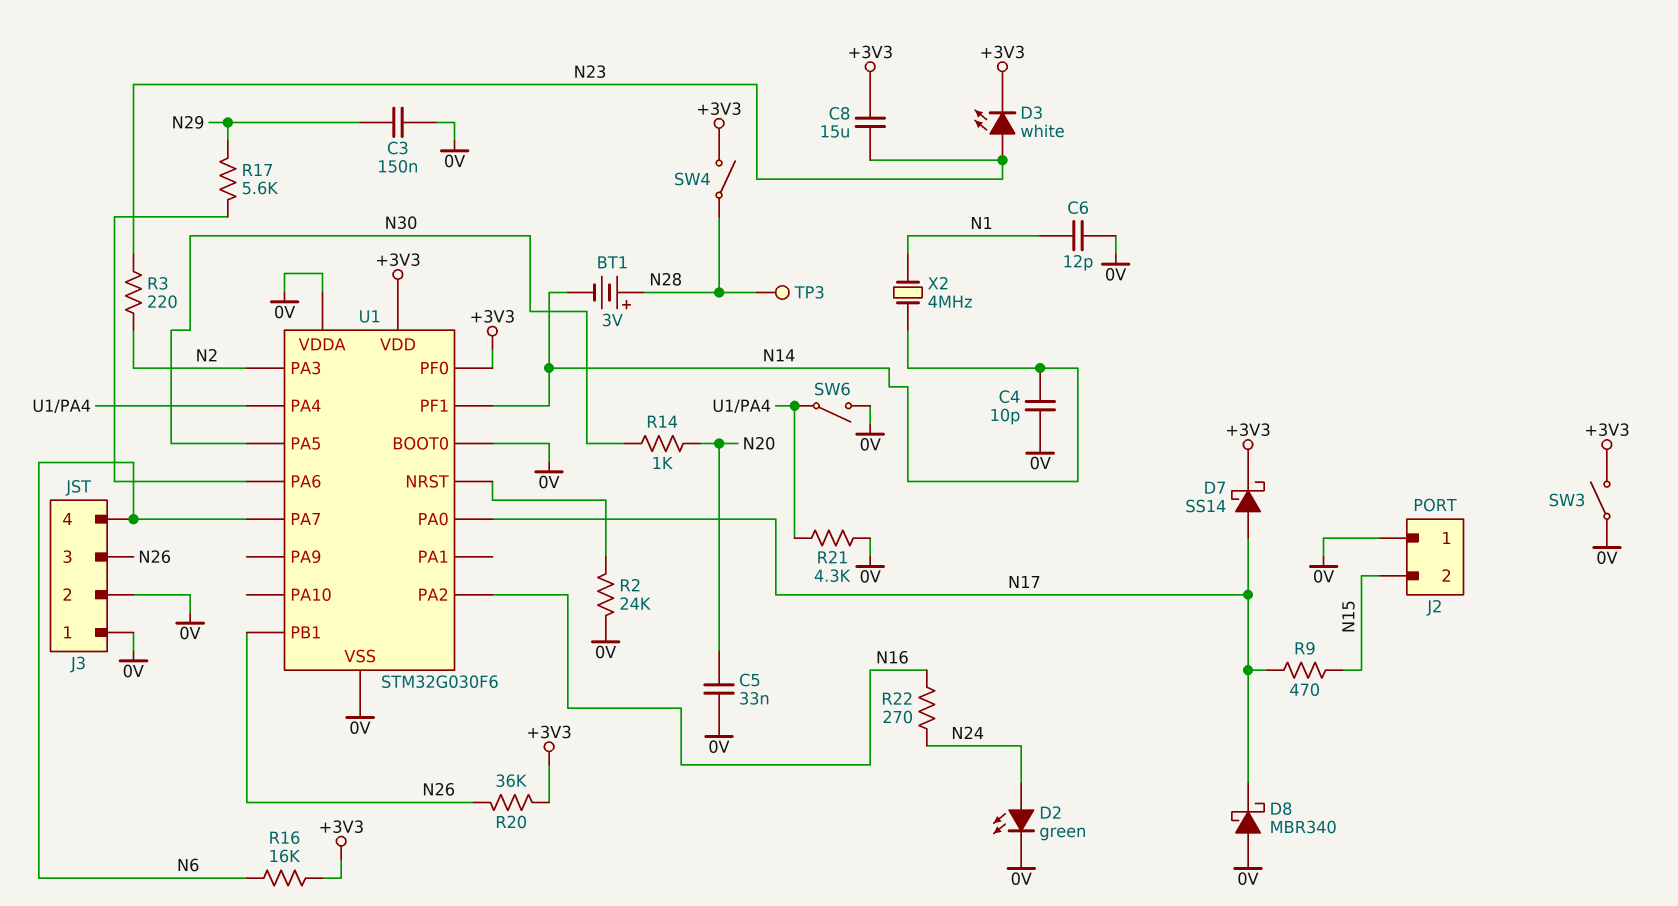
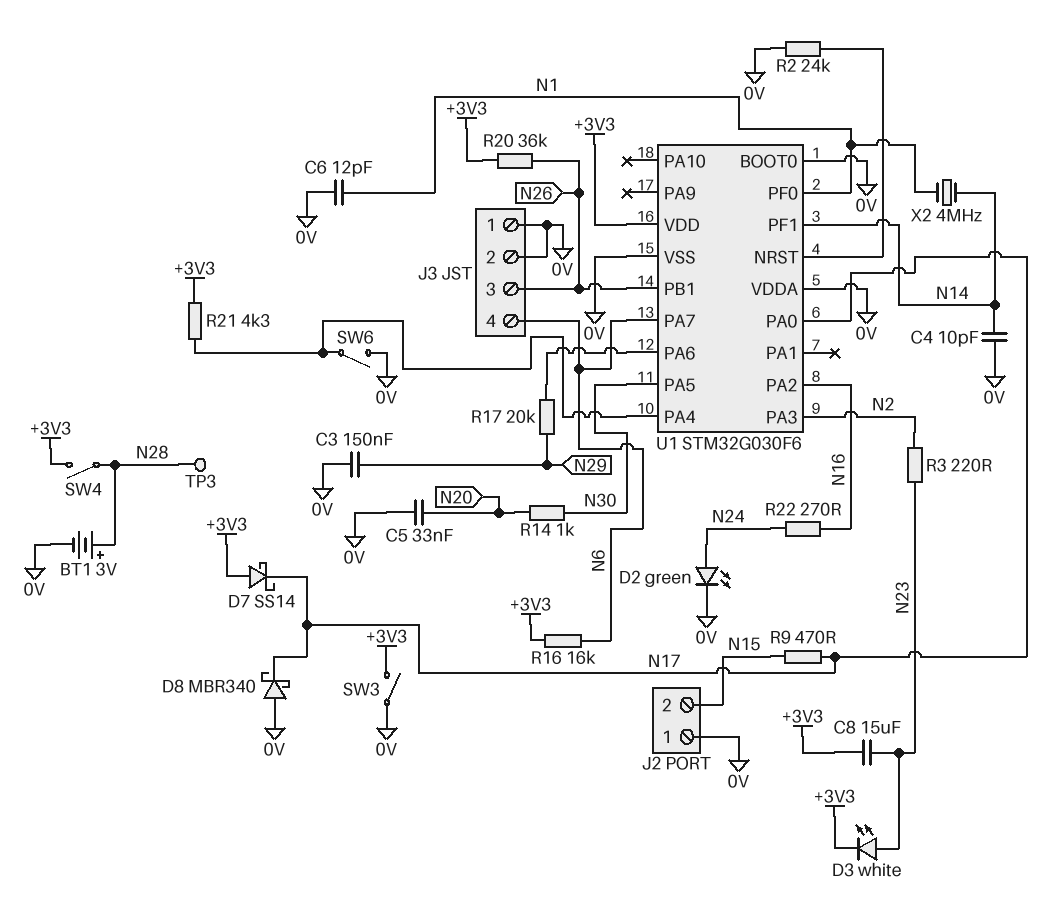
BT1: 3V (plus N28, minus N14) -> 3V (plus N28, minus 0V)
D7: schottky SS14 (A N17, K +3V3) -> schottky SS14 (A +3V3, K N17)
R17: 5.6k (N29, U1/PA6) -> 20k (N29, U1/PA6)
R21: 4.3k (0V, U1/PA4) -> 4.3k (+3V3, U1/PA4)
U1 pin PF0: +3V3 -> N1

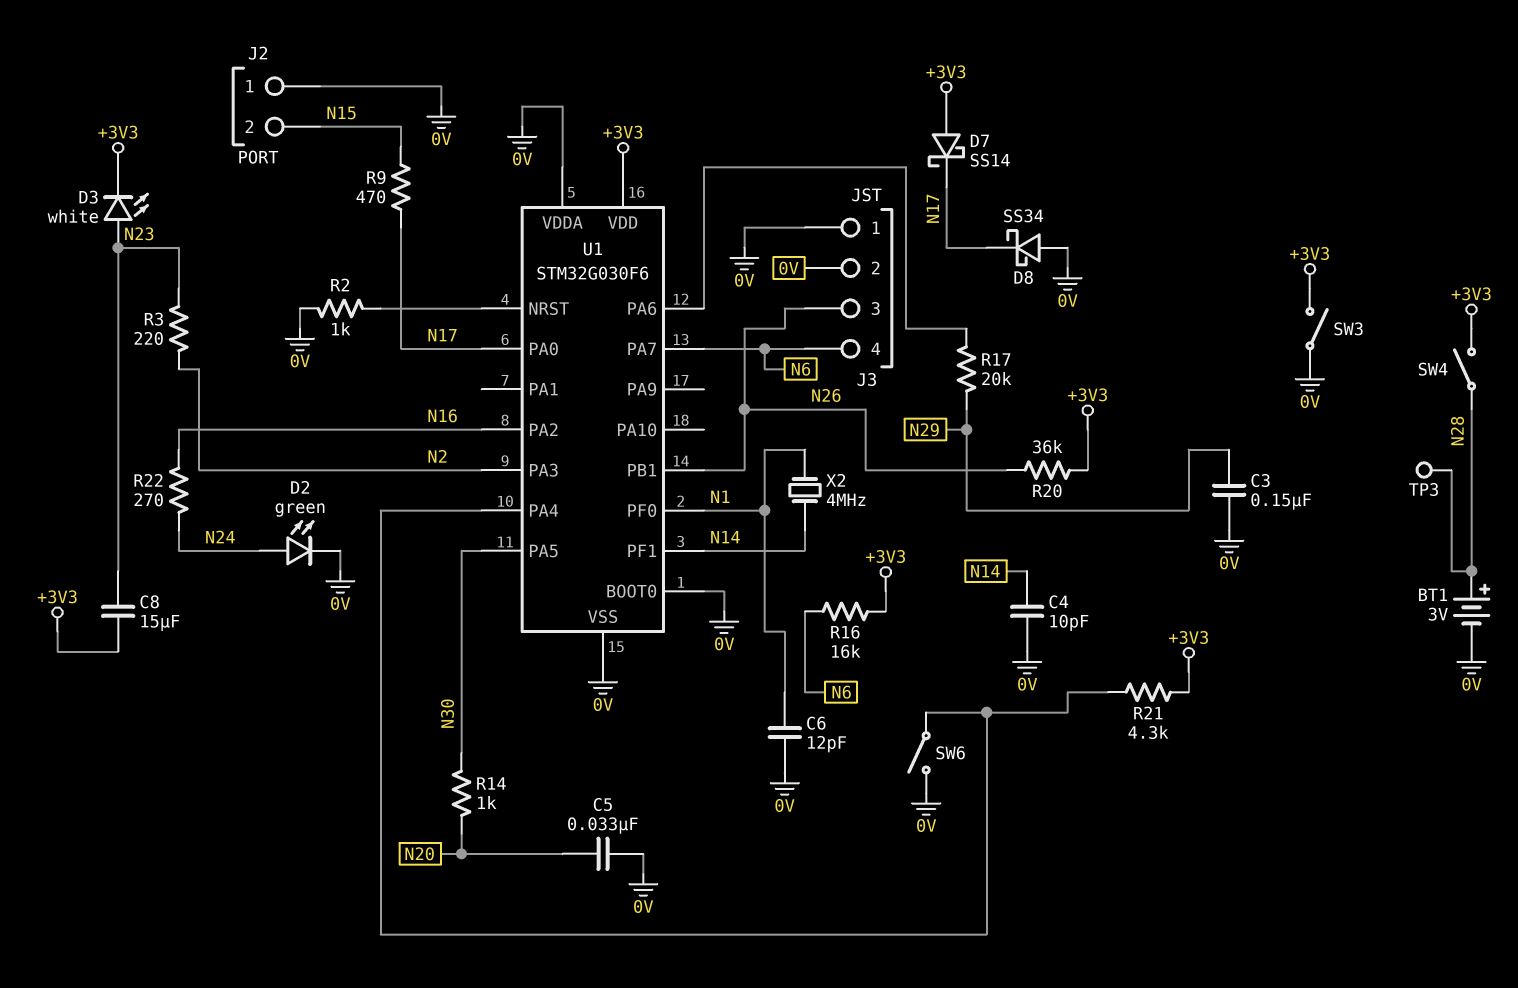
D8: schottky MBR340 (A 0V, K N17) -> schottky SS34 (A 0V, K N17)
R2: 24k (0V, U1/NRST) -> 1k (0V, U1/NRST)

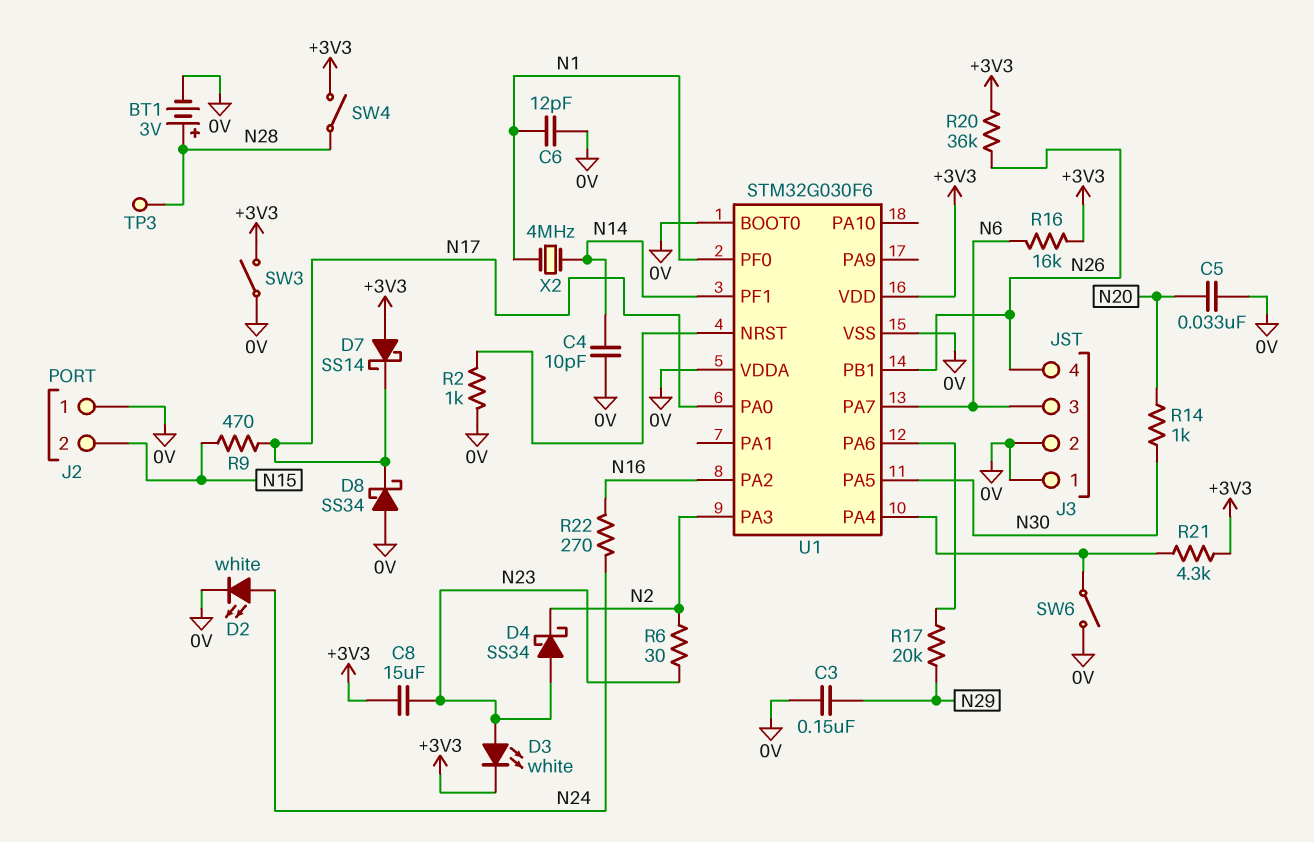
D2: LED green (A N24, K 0V) -> LED white (A N24, K 0V)
D4: none -> schottky SS34 (A N23, K N2)
J3 pin 3: N26 -> N6
J3 pin 4: N6 -> N26
R3: 220 (N2, N23) -> none
R6: none -> 30 (N2, N23)

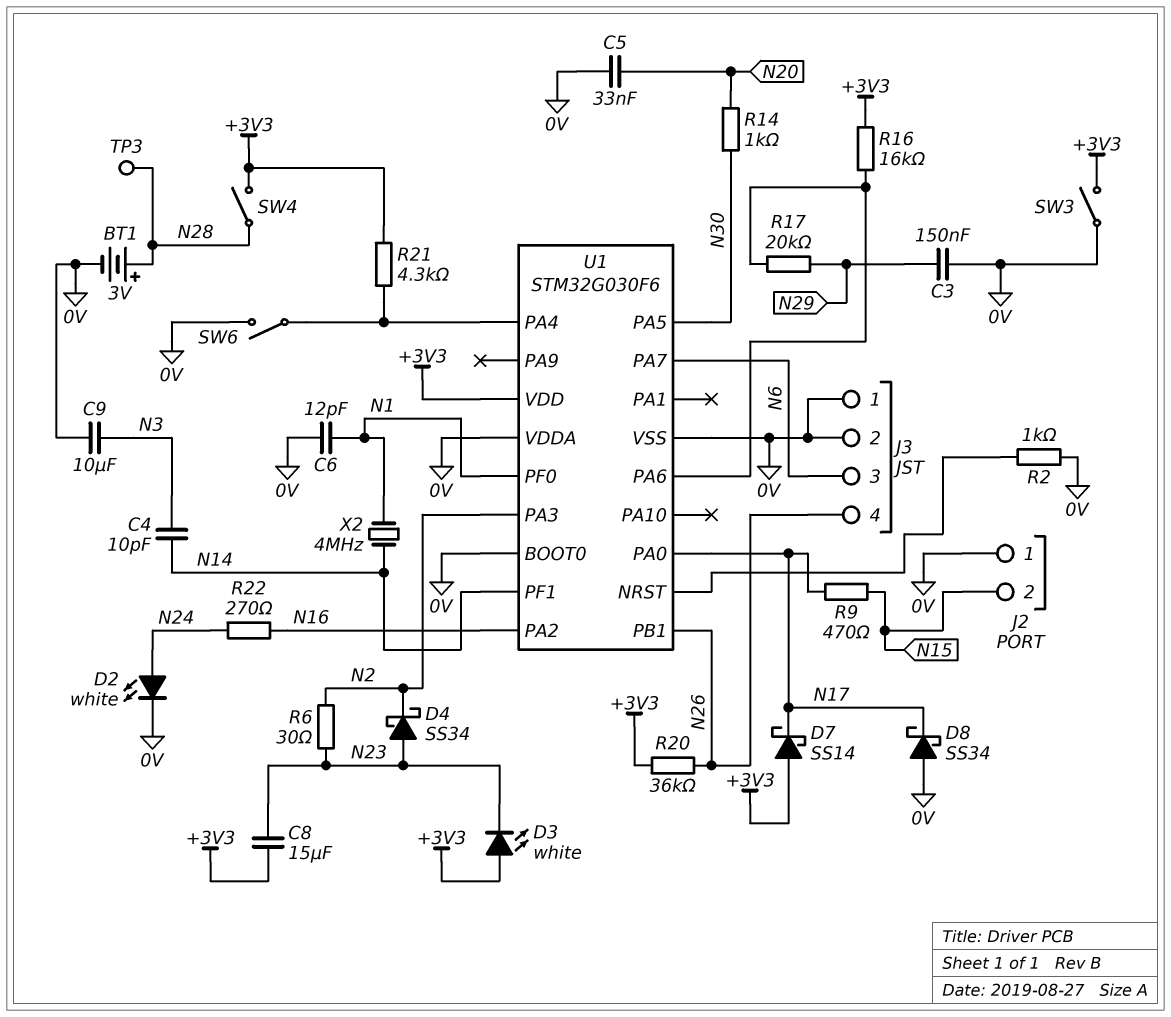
C4: 10pF (0V, N14) -> 10pF (N3, N14)
C9: none -> 10uF (0V, N3)
D3: LED white (A N23, K +3V3) -> LED white (A +3V3, K N23)
R16: 16k (+3V3, N6) -> 16k (+3V3, U1/PA6)

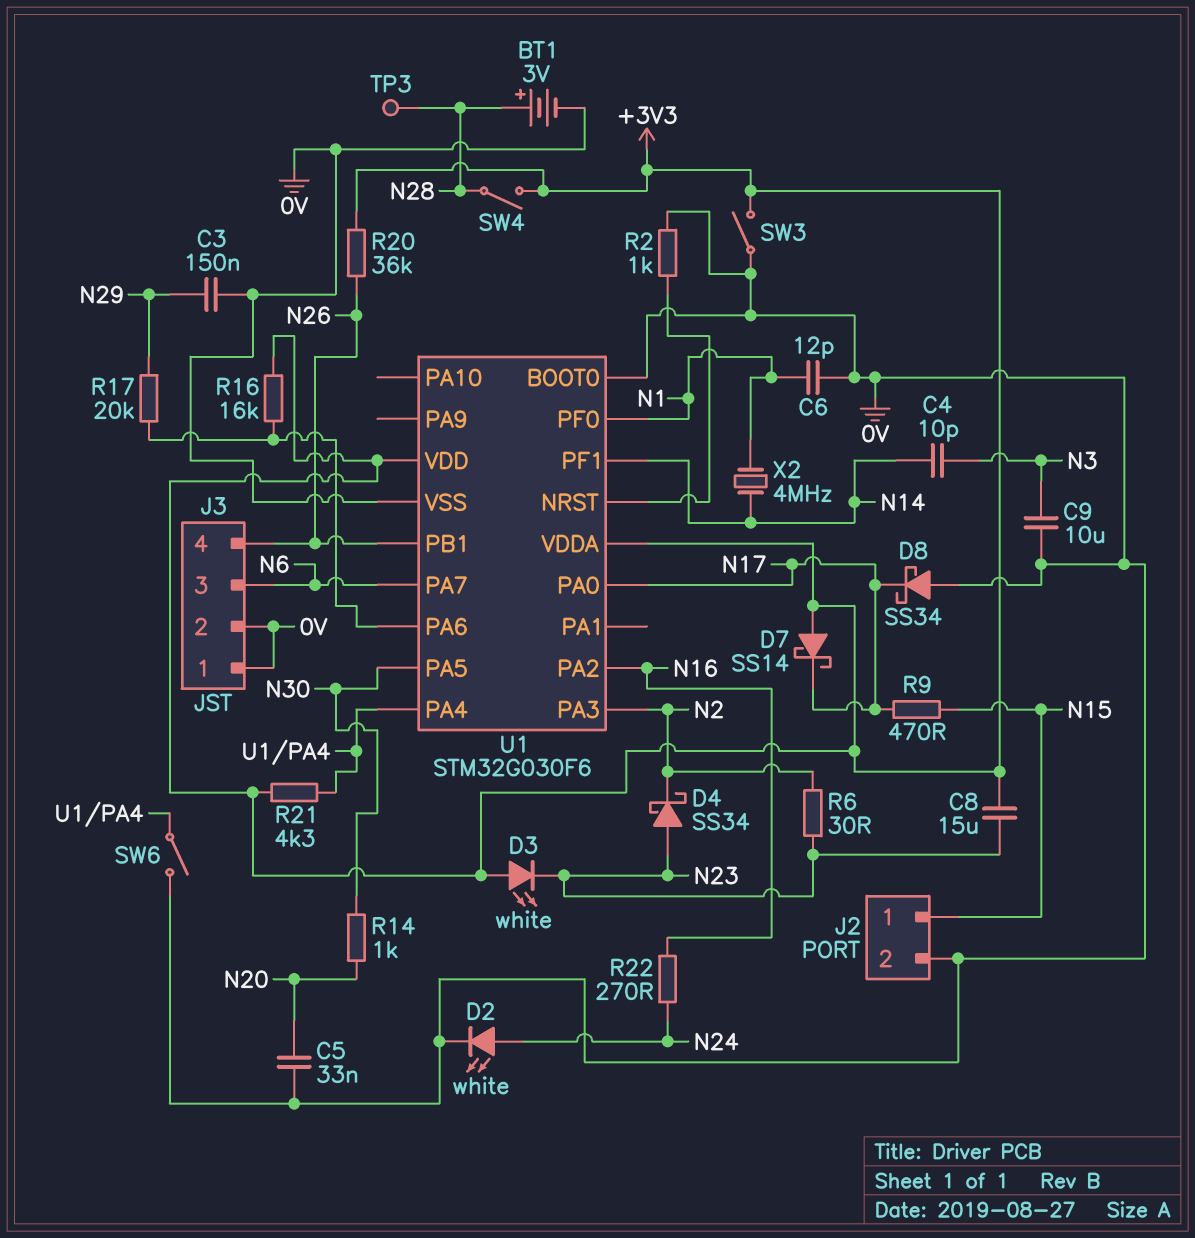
J2 pin 1: 0V -> N15
J2 pin 2: N15 -> 0V
U1 pin VDDA: 0V -> +3V3

